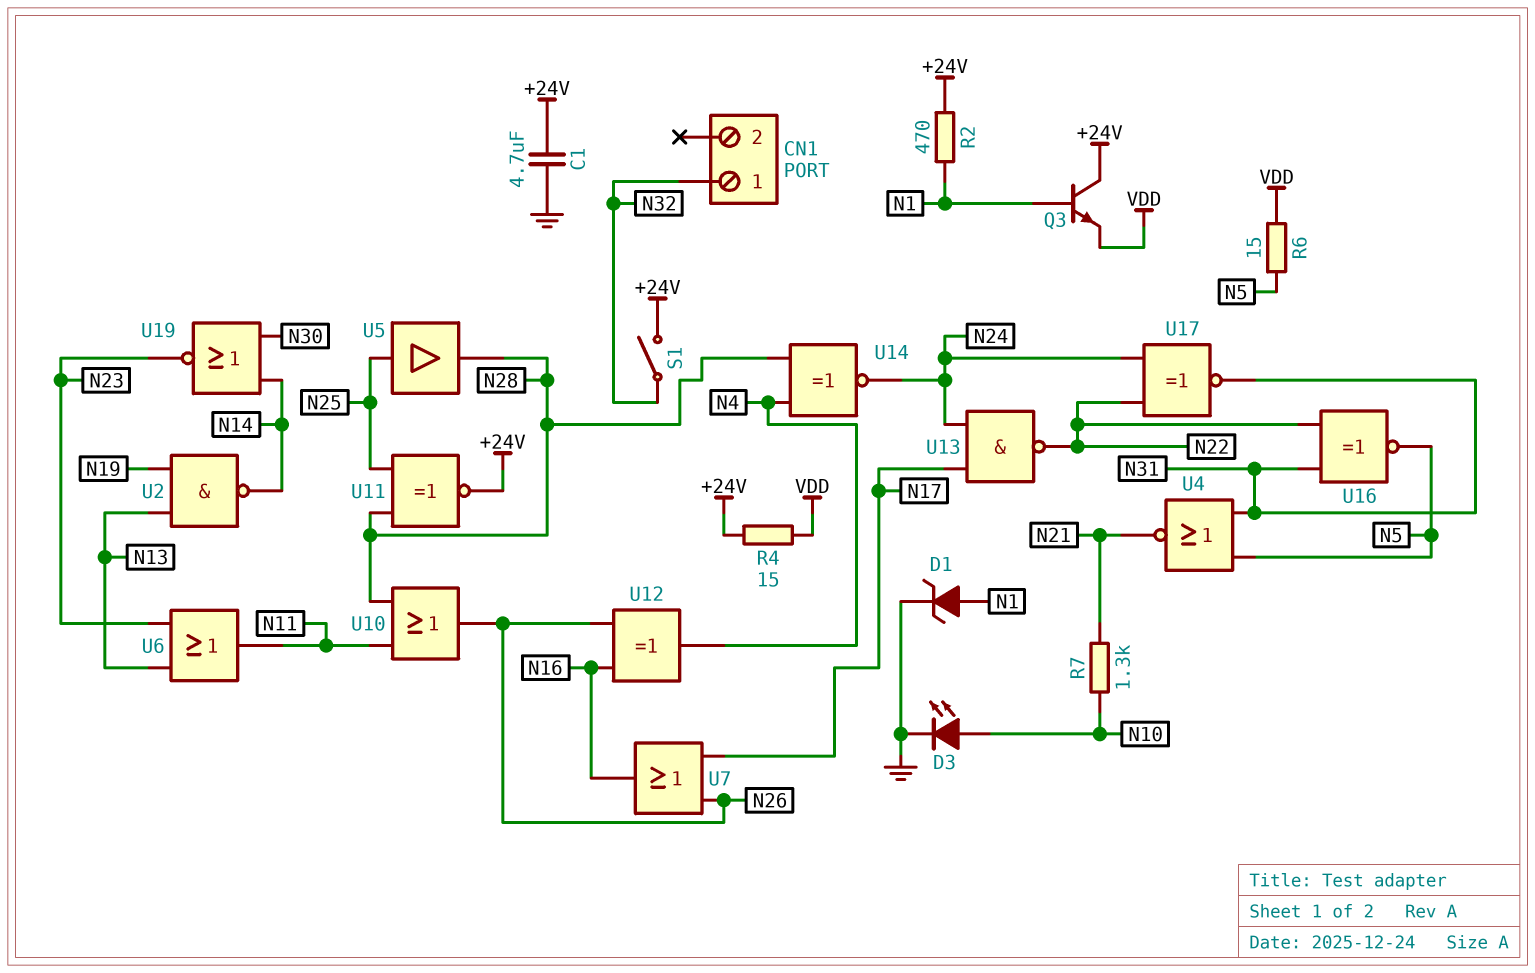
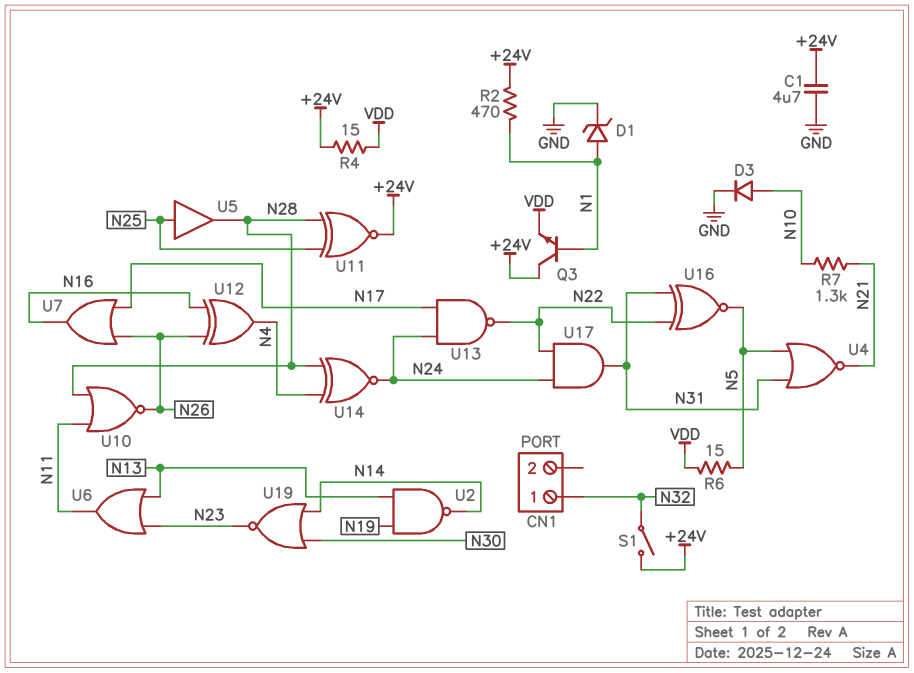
D3: LED (A N10, K GND) -> diode (A N10, K GND)
U10: OR (in N11, in N28, out N26) -> NOR (in N11, in N28, out N26)
U17: XNOR (in N22, in N24, out N31) -> AND (in N22, in N24, out N31)

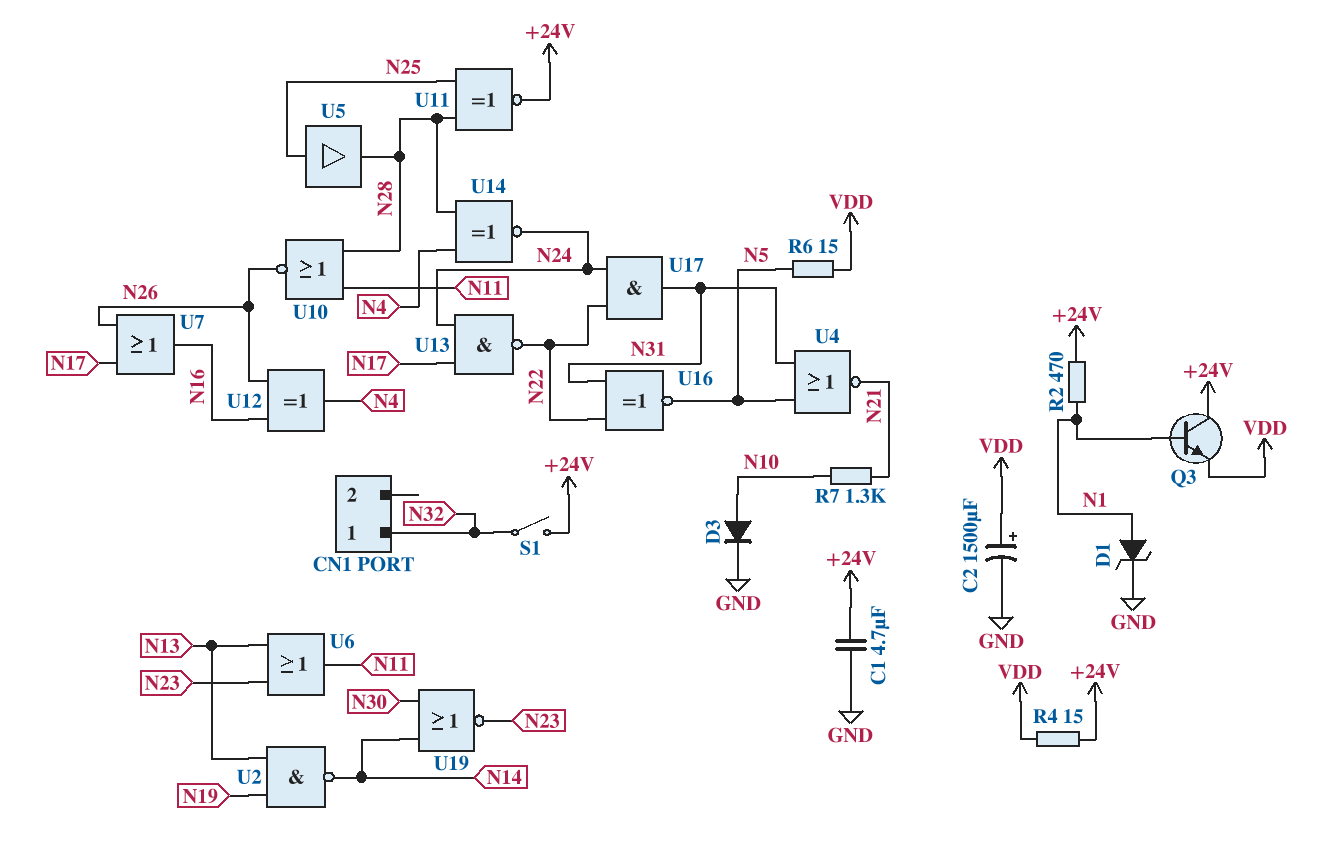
C2: none -> 1500uF (plus VDD, minus GND)

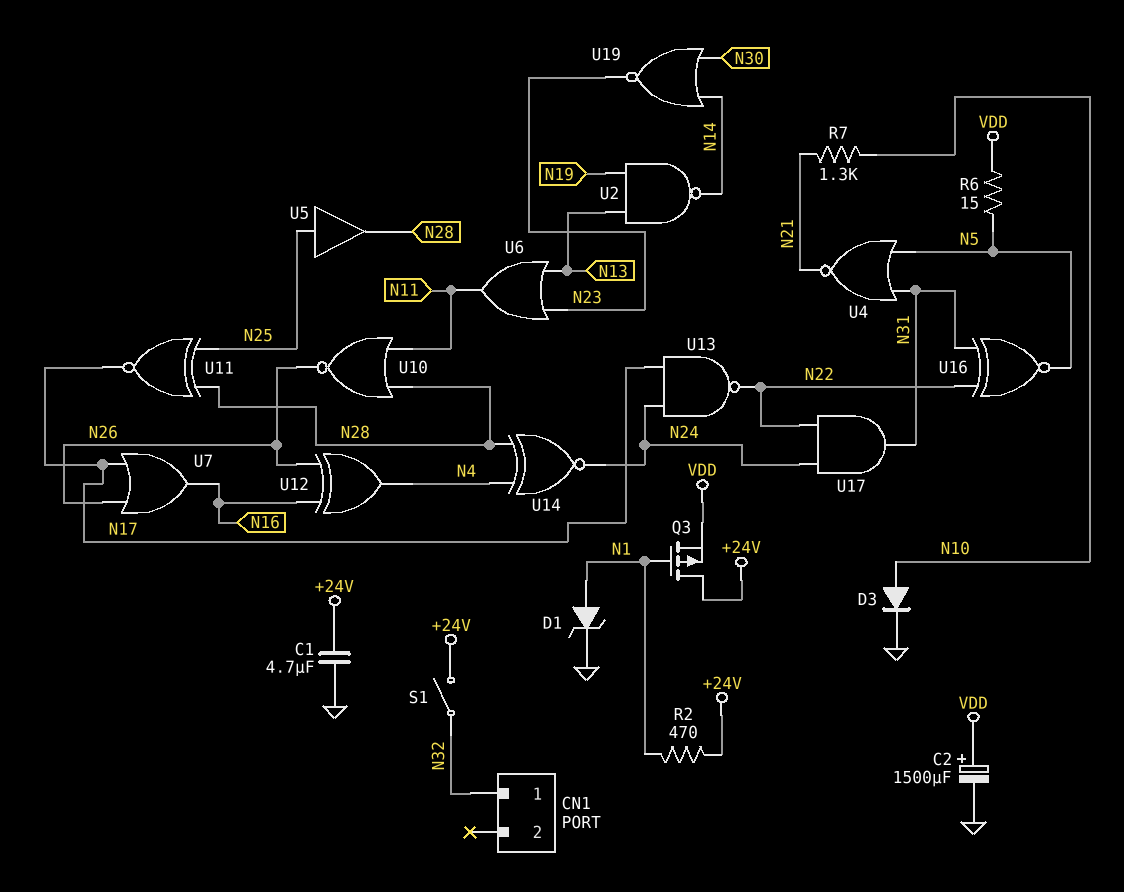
Q3: NPN (B N1, C +24V, E VDD) -> PMOS (G N1, D +24V, S VDD)
R4: 15 (+24V, VDD) -> none
U11: XNOR (in N25, in N28, out +24V) -> XNOR (in N25, in N28, out N17)

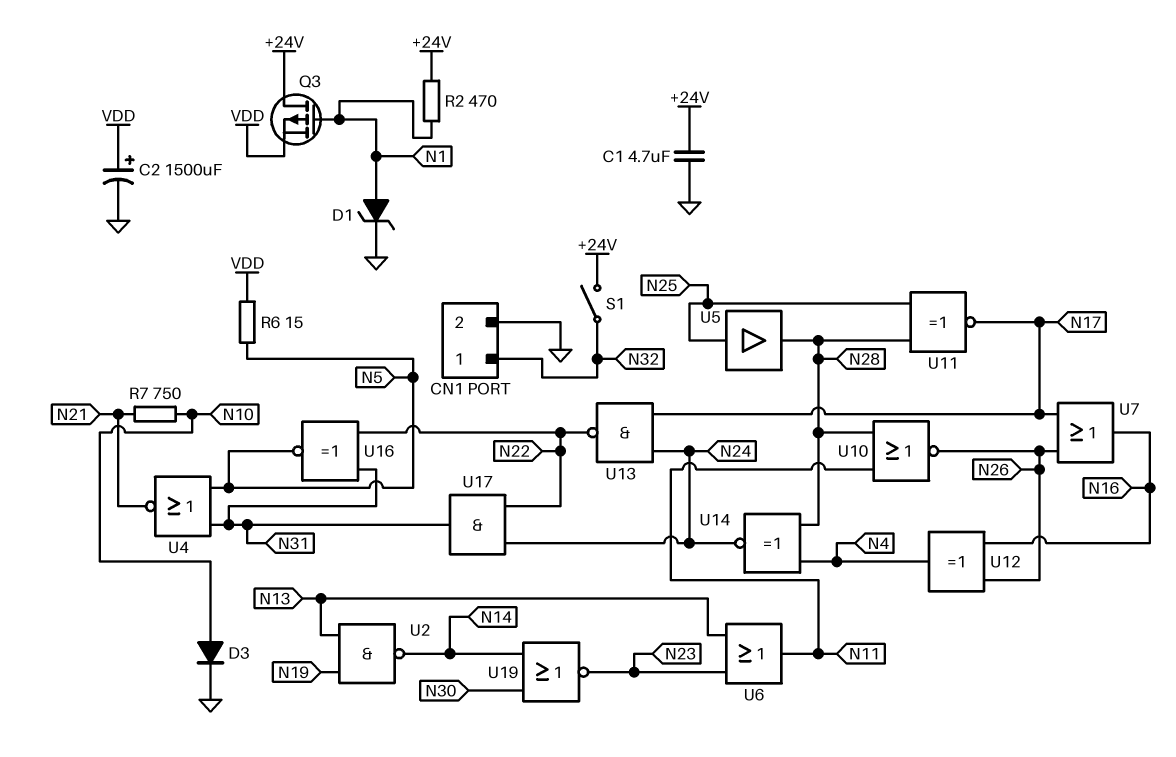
CN1 pin 2: none -> GND
R7: 1.3k (N10, N21) -> 750 (N10, N21)

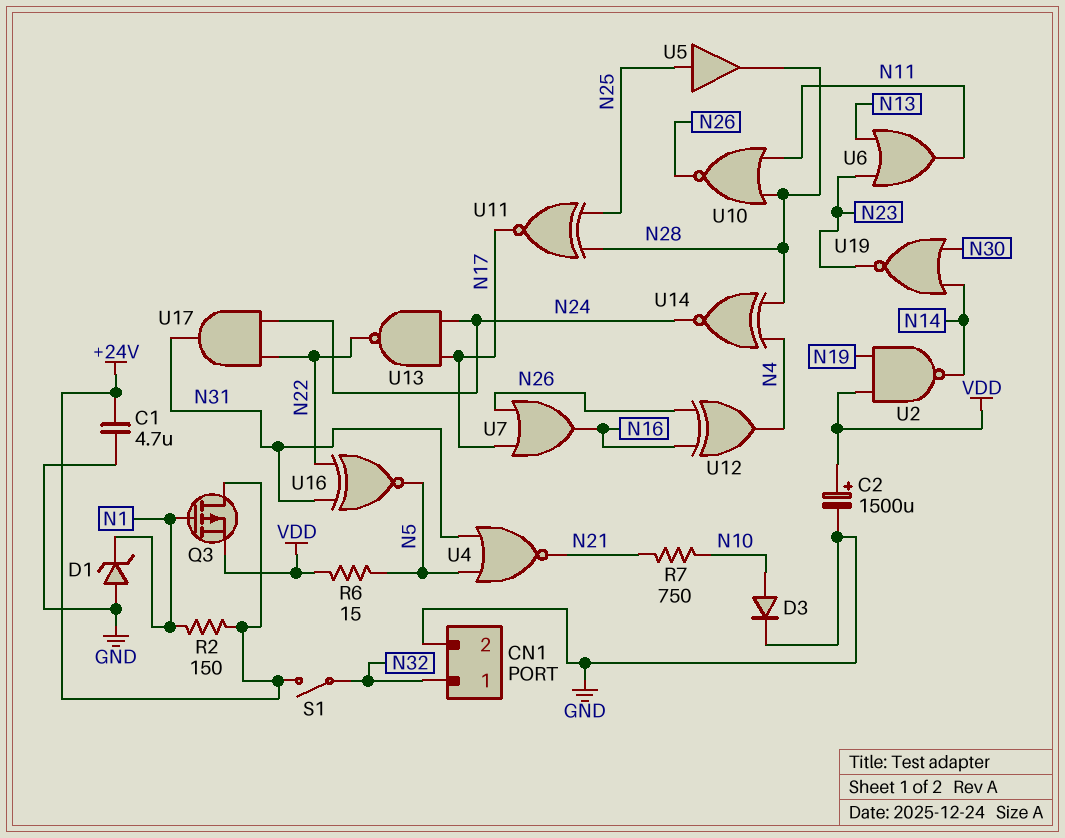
D1: zener (A N1, K GND) -> zener (A GND, K N1)
R2: 470 (+24V, N1) -> 150 (+24V, N1)
U2: NAND (in N13, in N19, out N14) -> NAND (in N19, in VDD, out N14)

